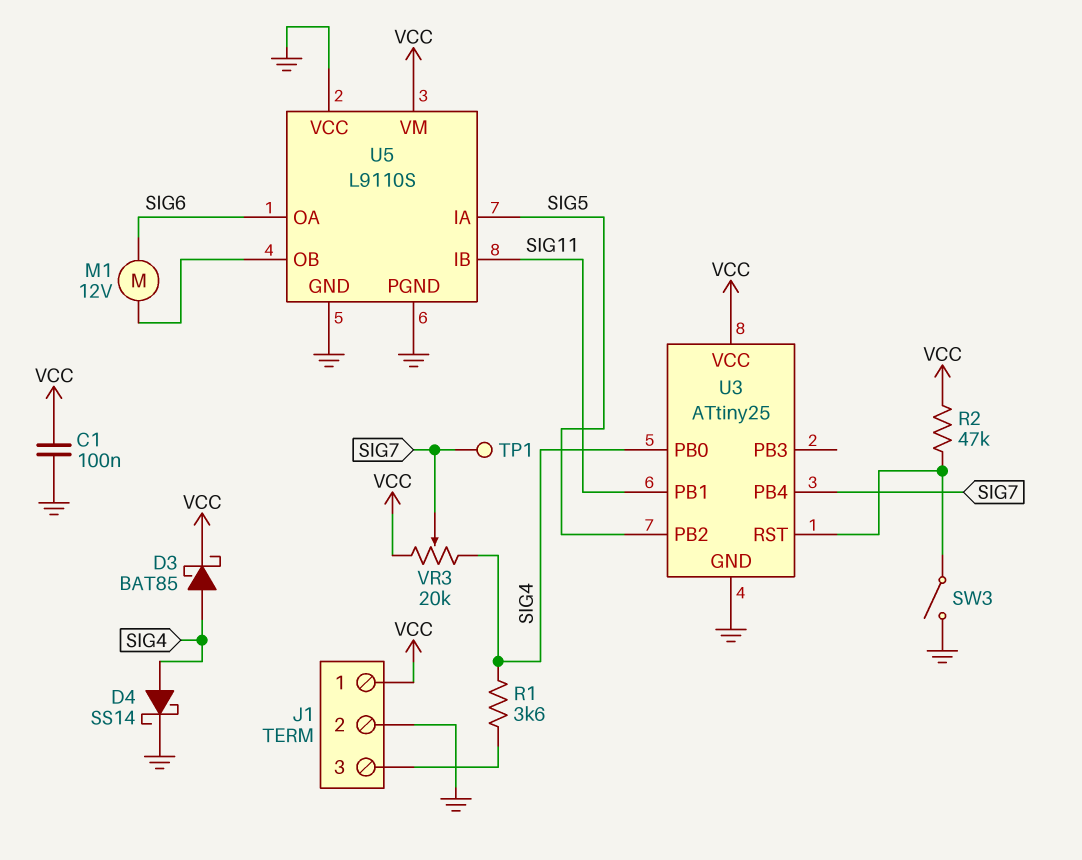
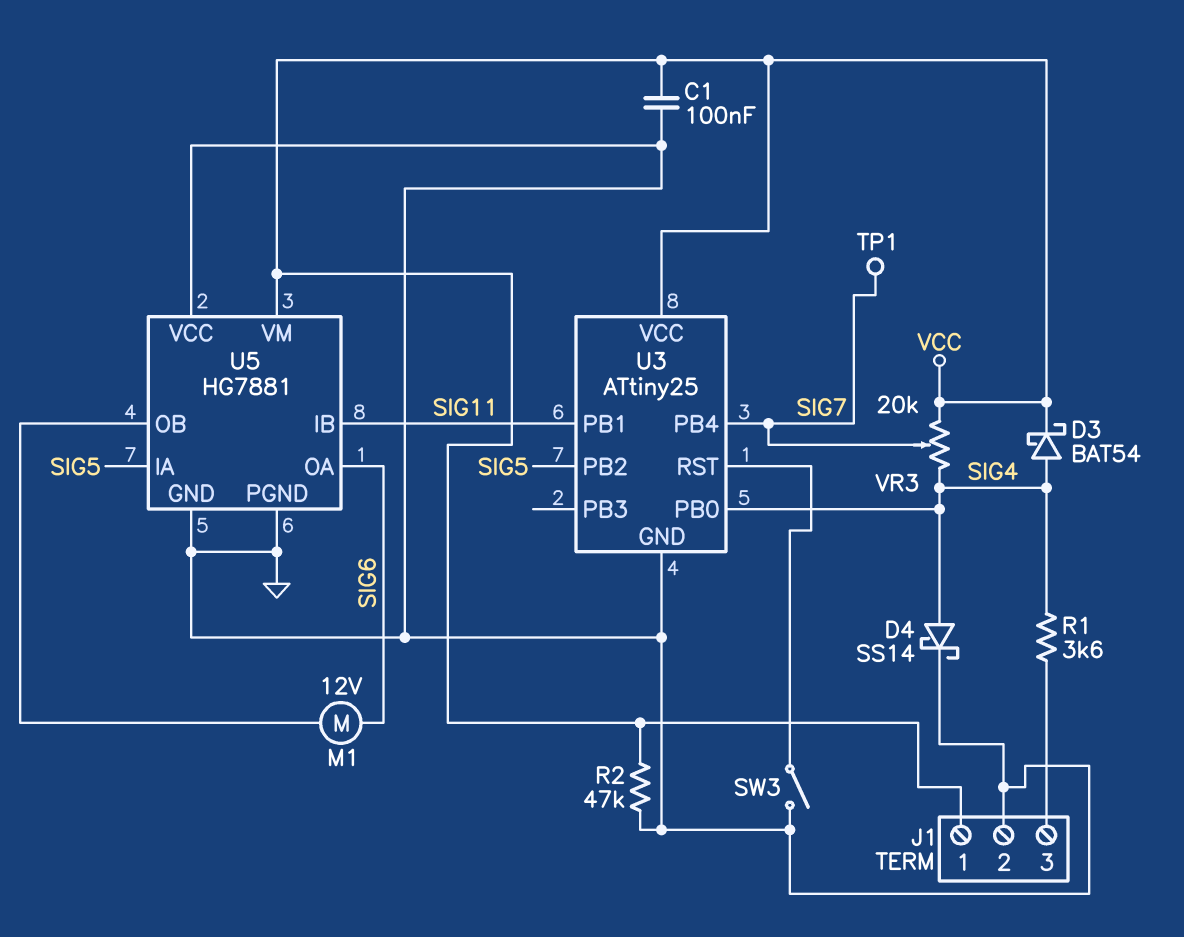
D3: schottky BAT85 (A SIG4, K VCC) -> schottky BAT54 (A SIG4, K VCC)
R2: 47k (U3/RST, VCC) -> 47k (GND, VCC)
U5: L9110S -> HG7881

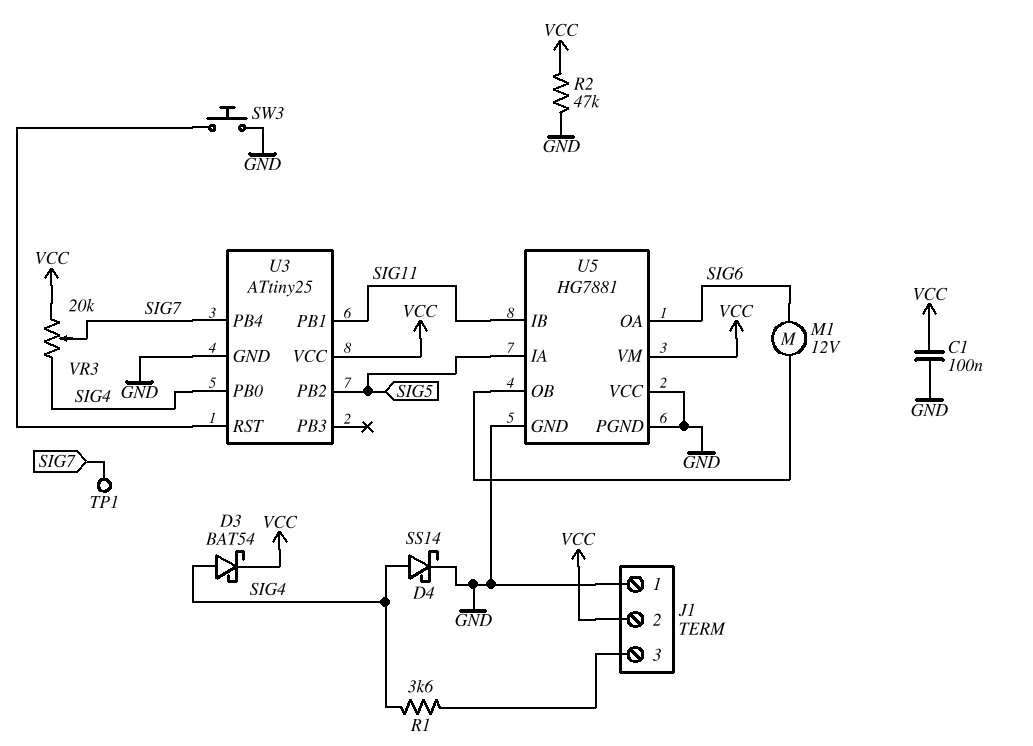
J1 pin 1: VCC -> GND
J1 pin 2: GND -> VCC
SW3: switch (GND, U3/RST) -> button (GND, U3/RST)

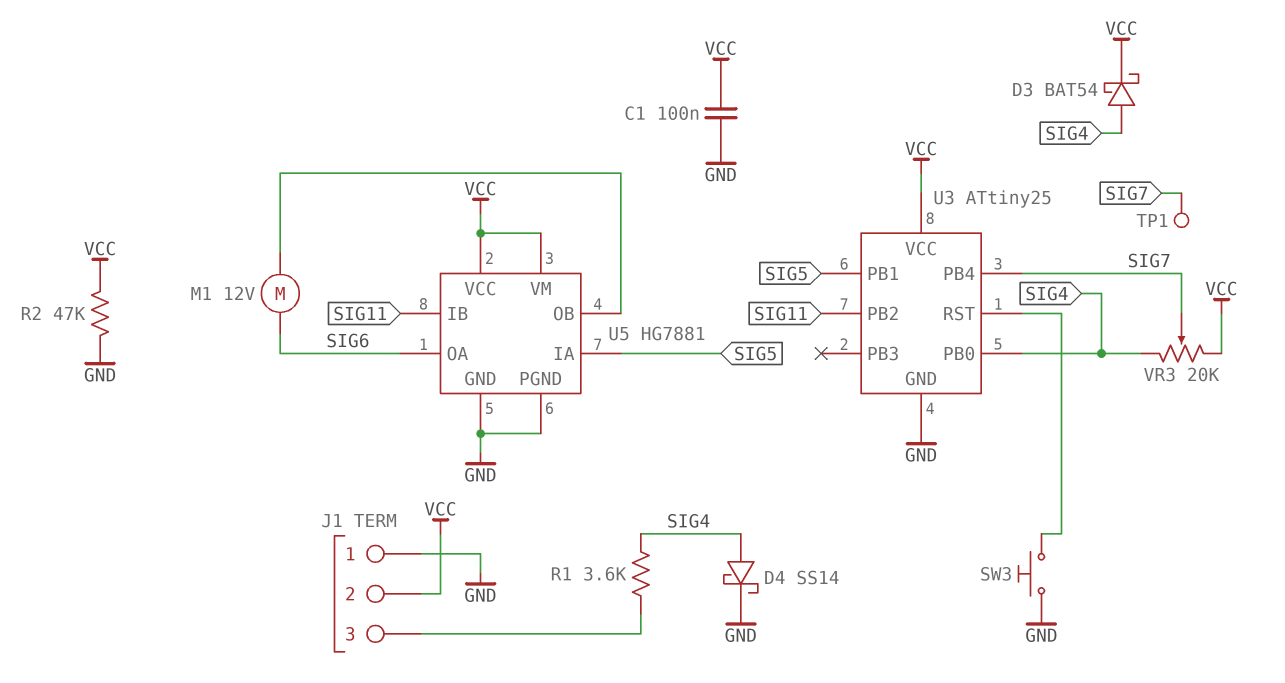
U3 pin PB1: SIG11 -> SIG5
U3 pin PB2: SIG5 -> SIG11
U5 pin VCC: GND -> VCC

